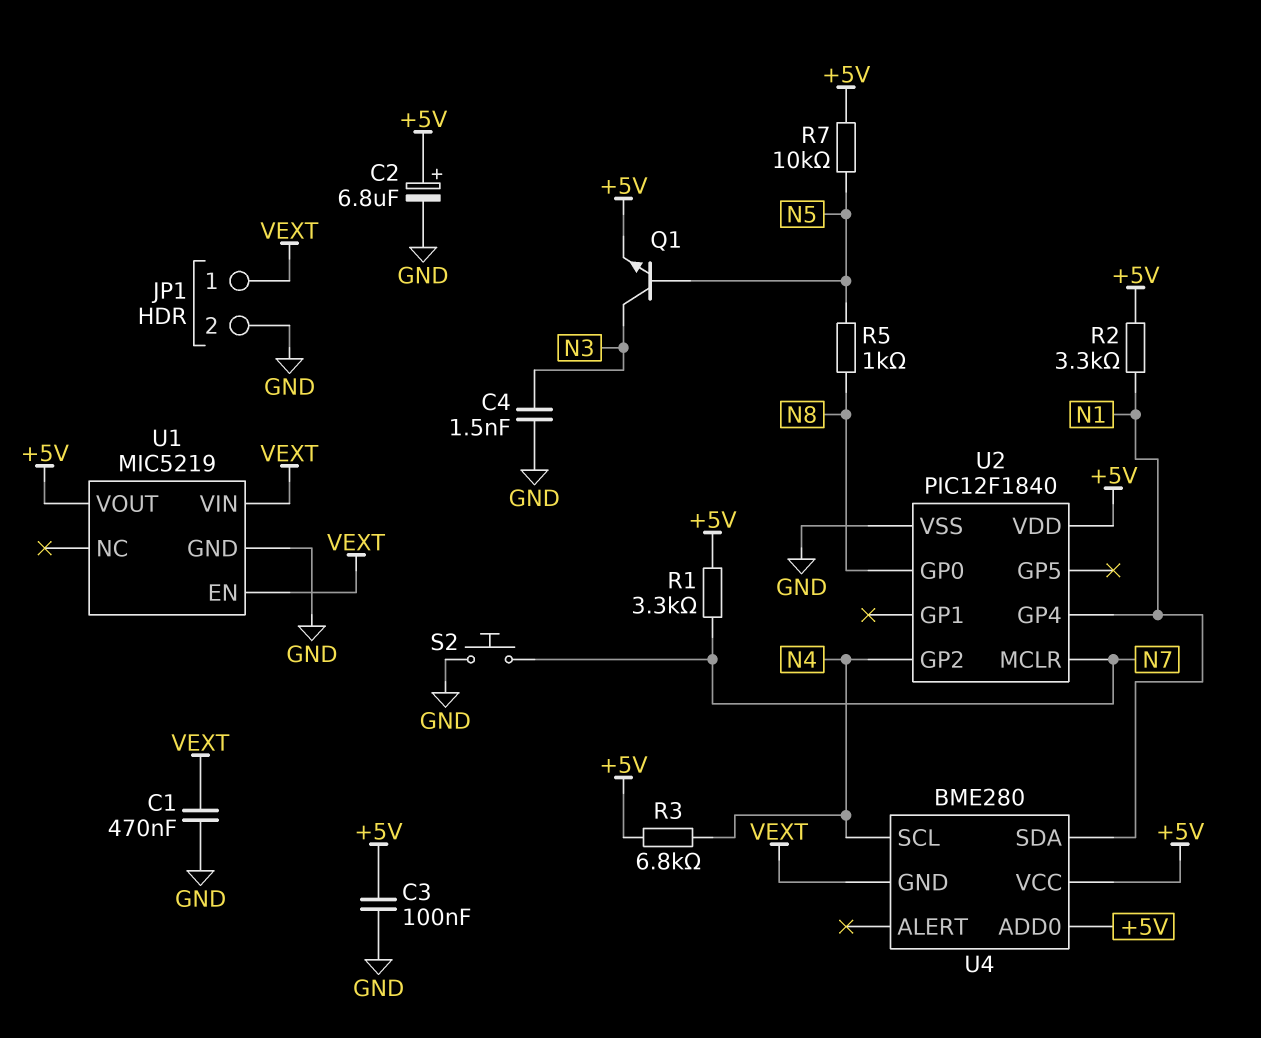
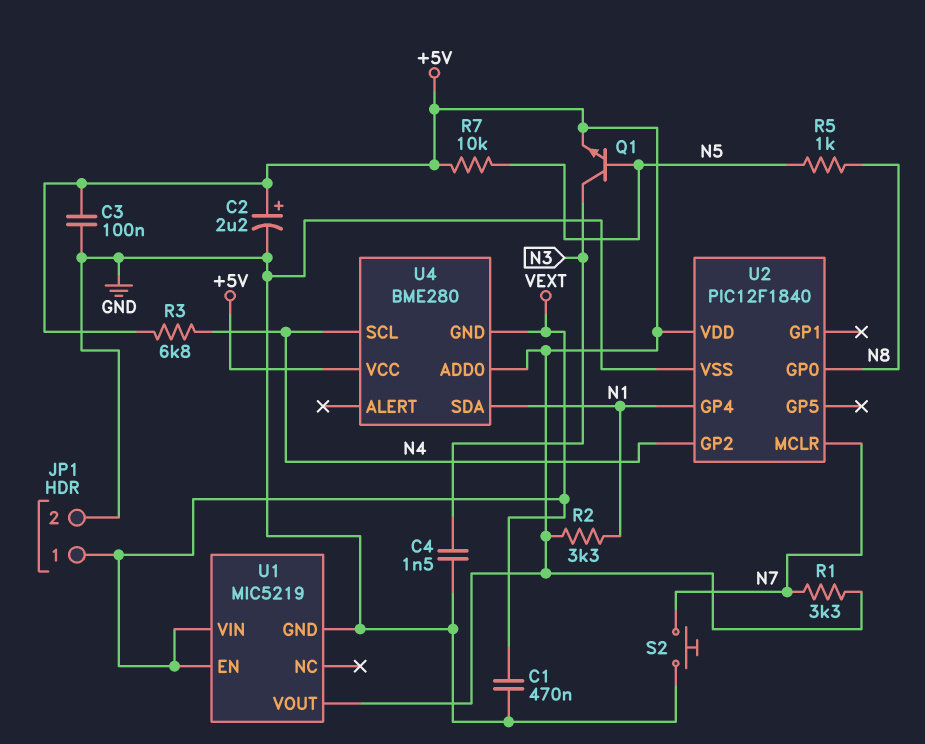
C2: 6.8uF (plus +5V, minus GND) -> 2.2uF (plus +5V, minus GND)

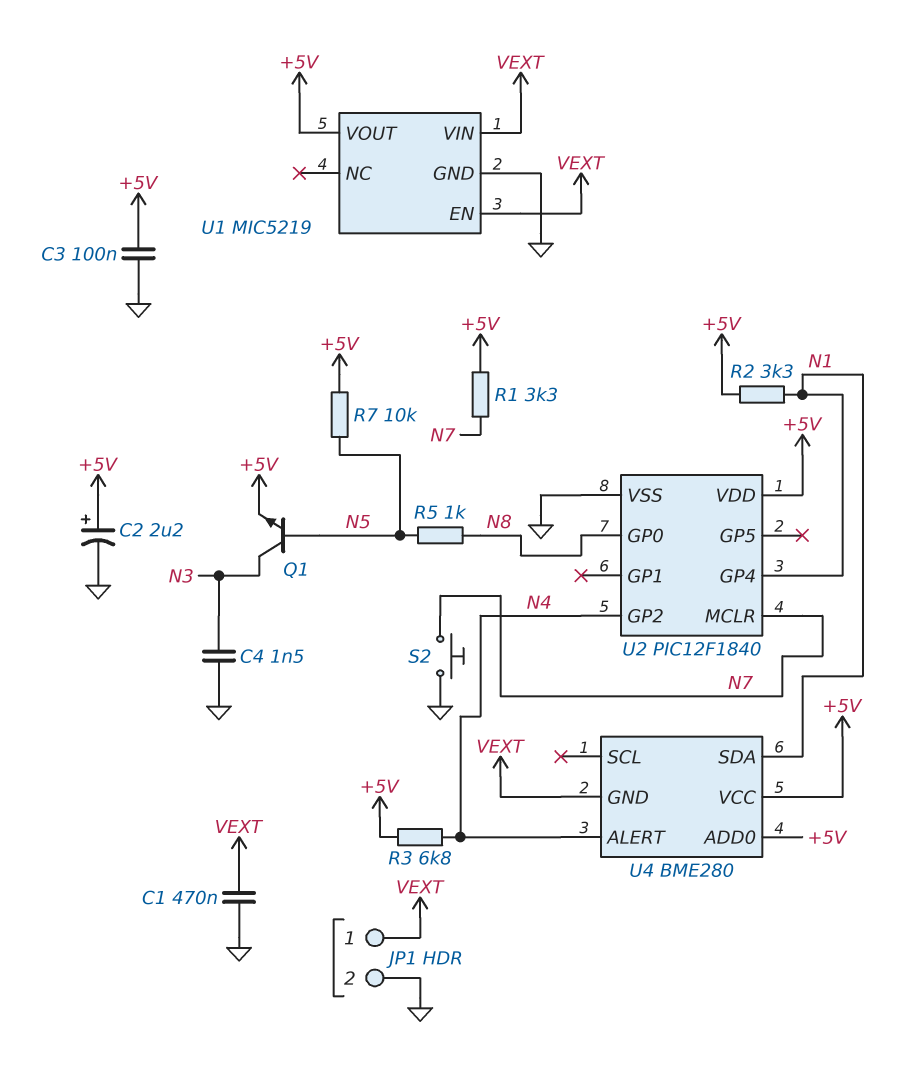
U4 pin ALERT: none -> N4
U4 pin SCL: N4 -> none

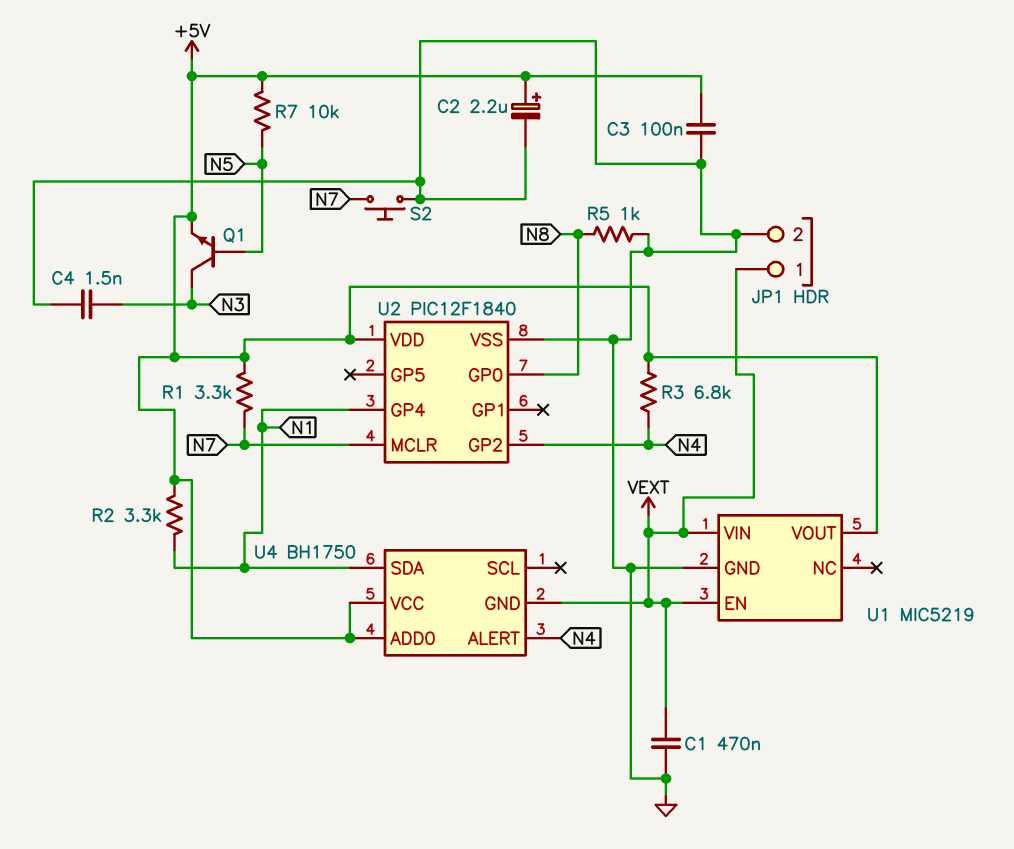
R5: 1k (N5, N8) -> 1k (GND, N8)
U4: BME280 -> BH1750

